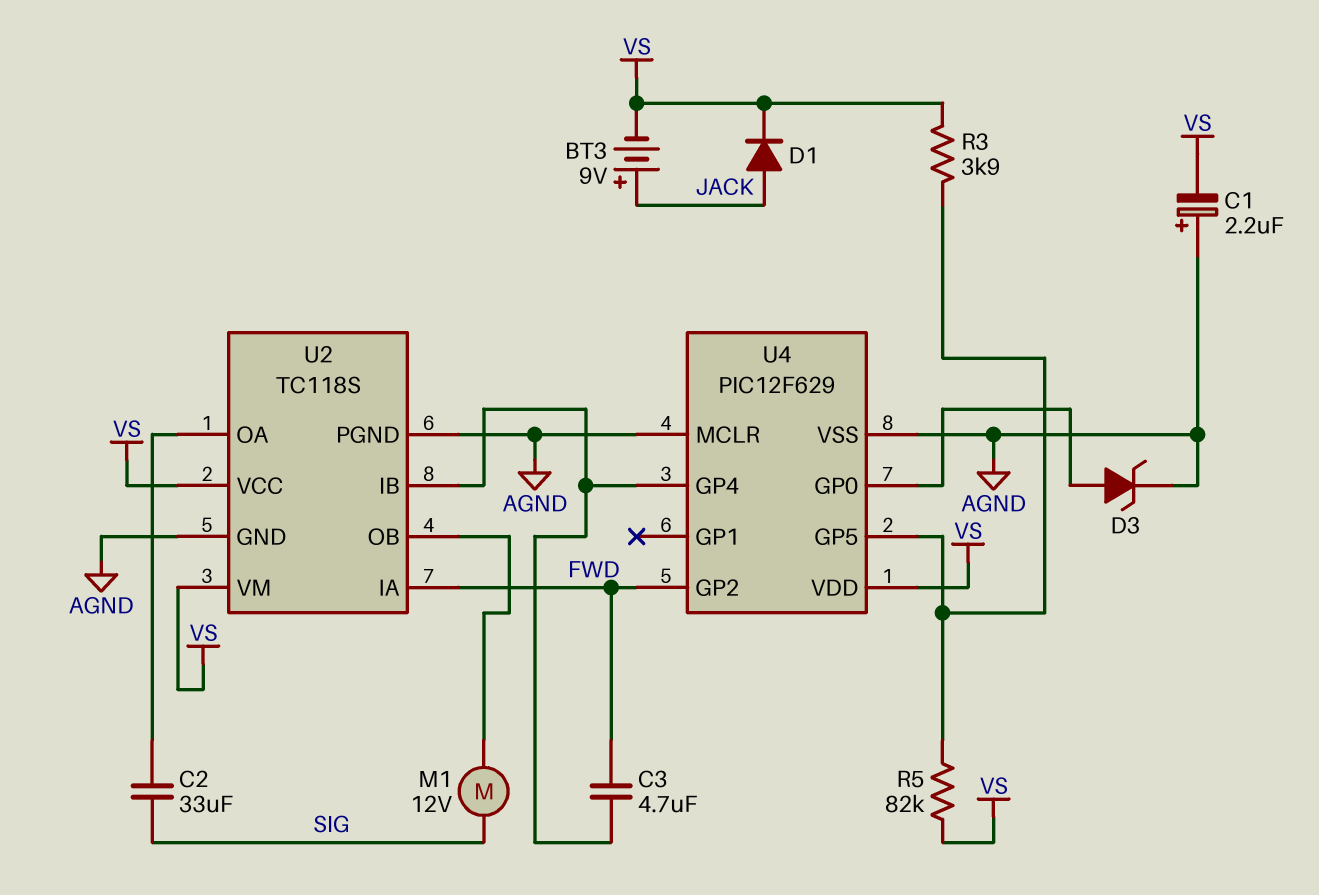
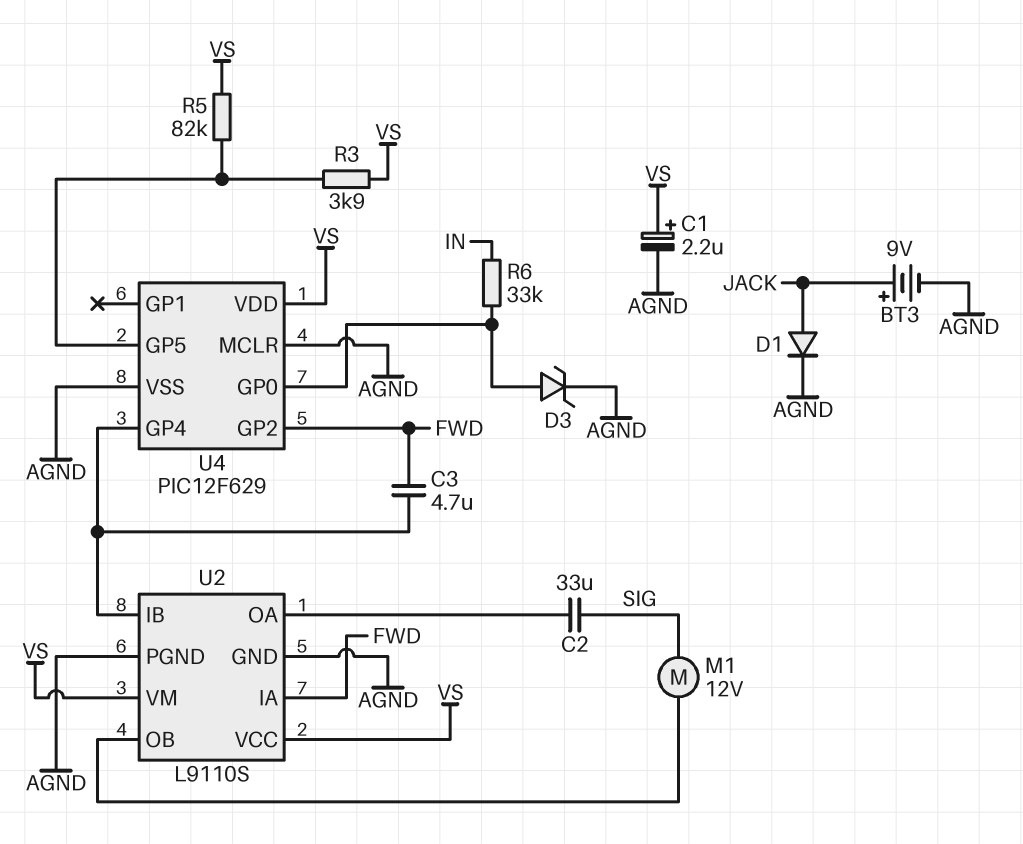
BT3: 9V (plus JACK, minus VS) -> 9V (plus JACK, minus AGND)
C1: 2.2uF (plus AGND, minus VS) -> 2.2uF (plus VS, minus AGND)
D1: diode (A JACK, K VS) -> diode (A JACK, K AGND)
R6: none -> 33k (IN, U4/GP0)
U2: TC118S -> L9110S

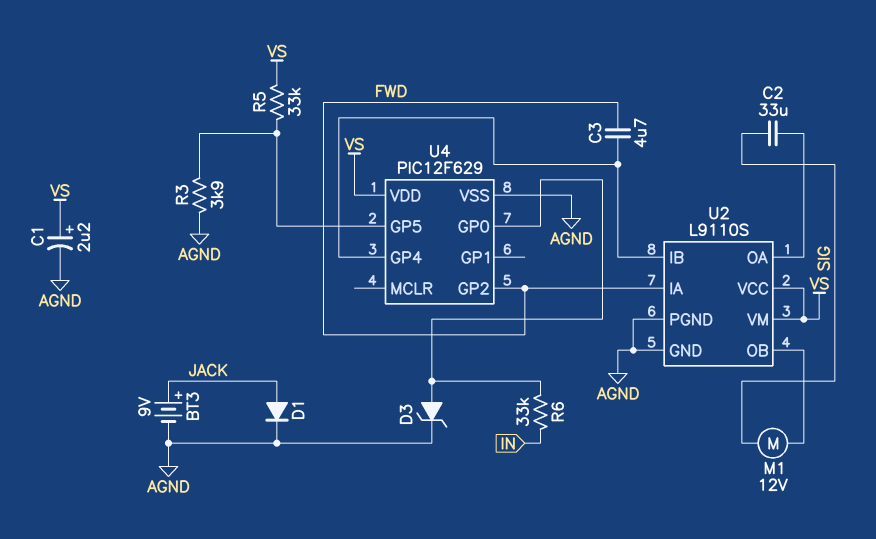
R3: 3.9k (U4/GP5, VS) -> 3.9k (AGND, U4/GP5)
R5: 82k (U4/GP5, VS) -> 33k (U4/GP5, VS)
U4 pin MCLR: AGND -> none

